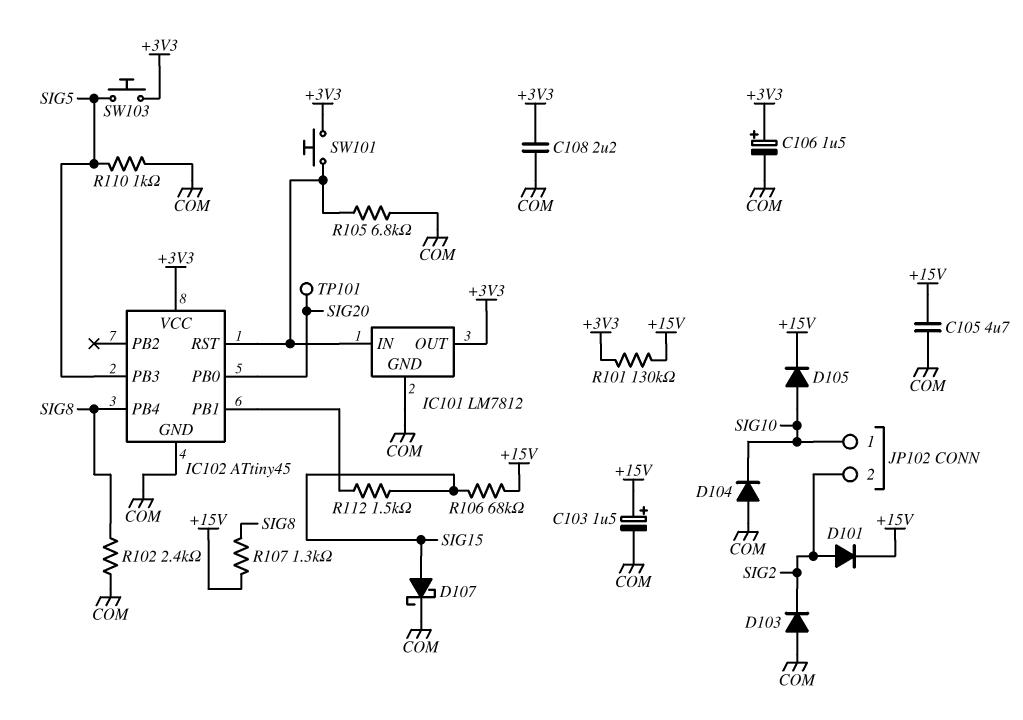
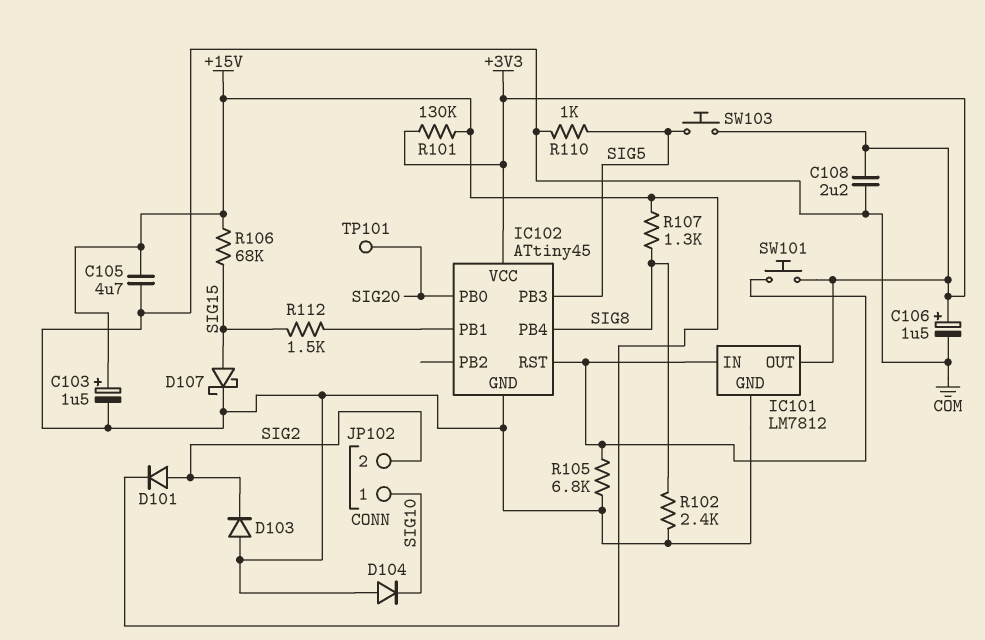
D105: diode (A SIG10, K +15V) -> none

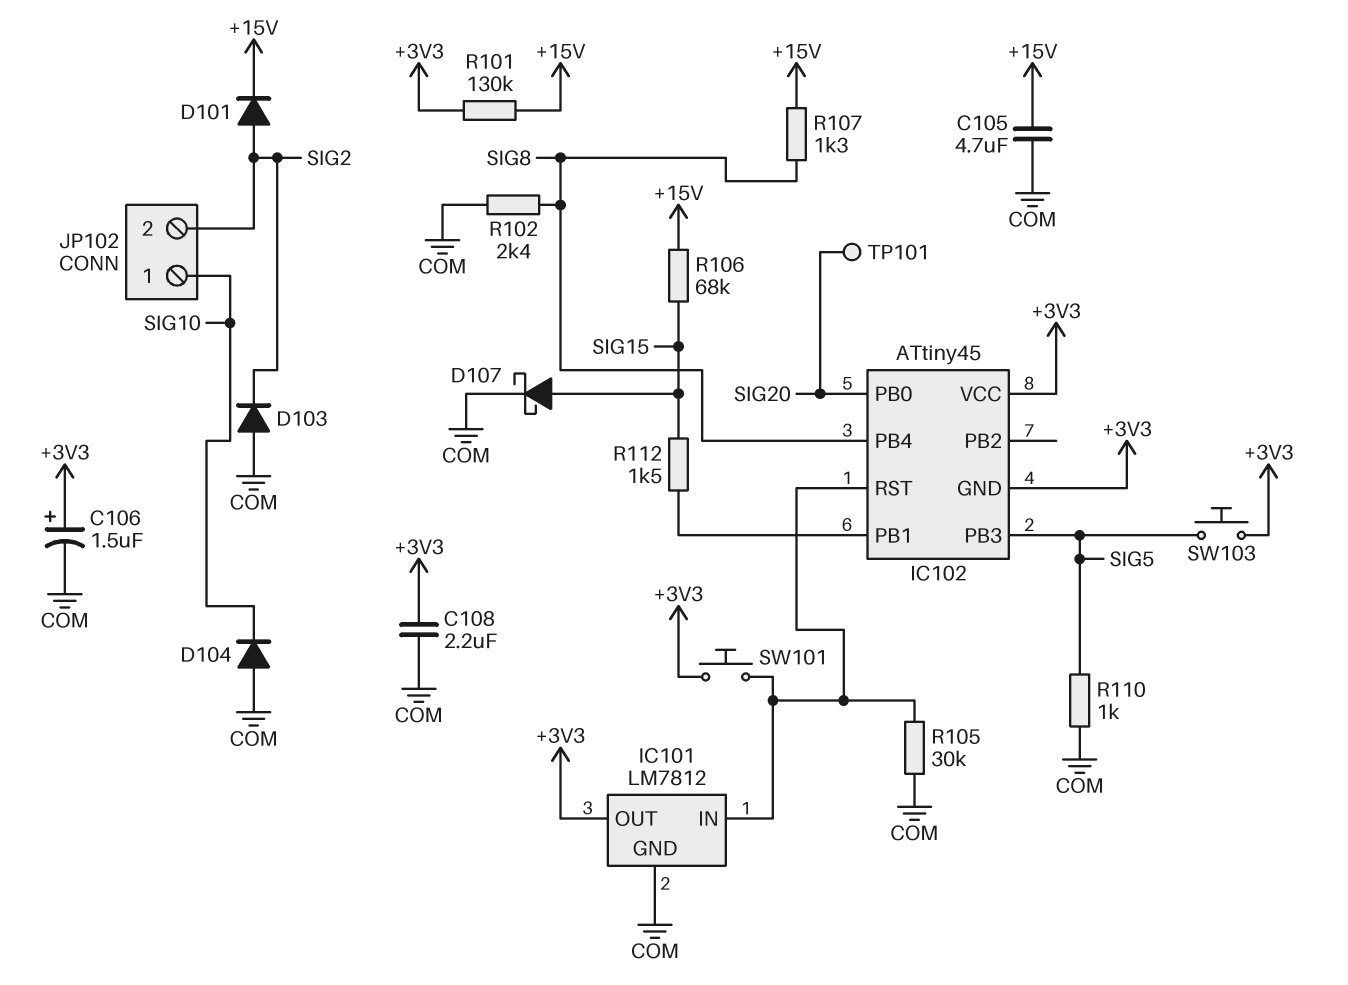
C103: 1.5uF (plus +15V, minus COM) -> none
IC102 pin GND: COM -> +3V3
R105: 6.8k (COM, IC101/IN) -> 30k (COM, IC101/IN)

